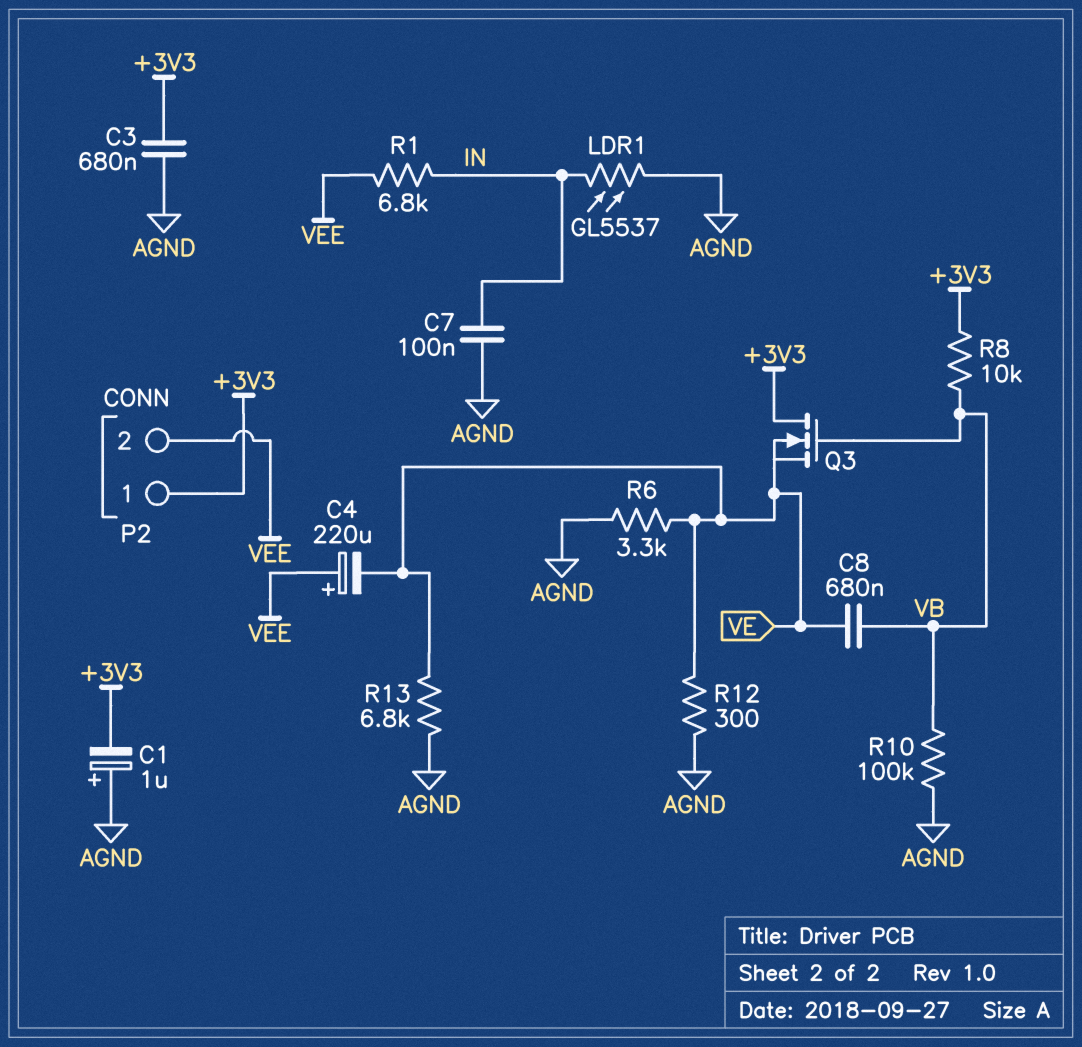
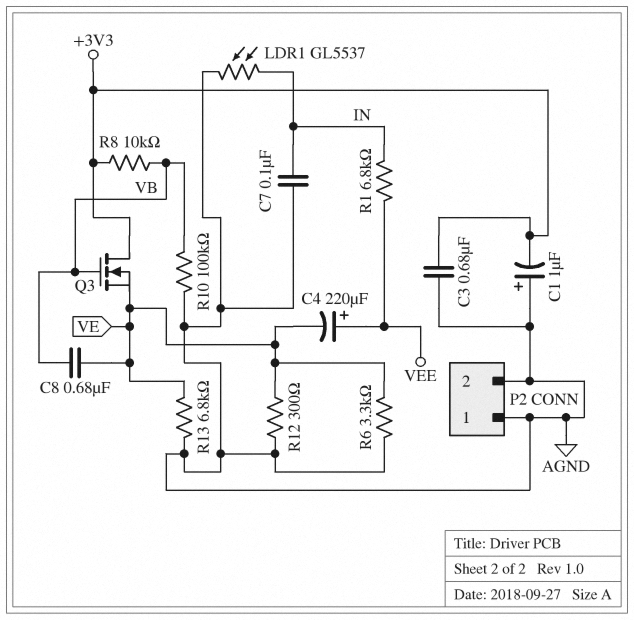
P2 pin 1: +3V3 -> AGND
P2 pin 2: VEE -> AGND

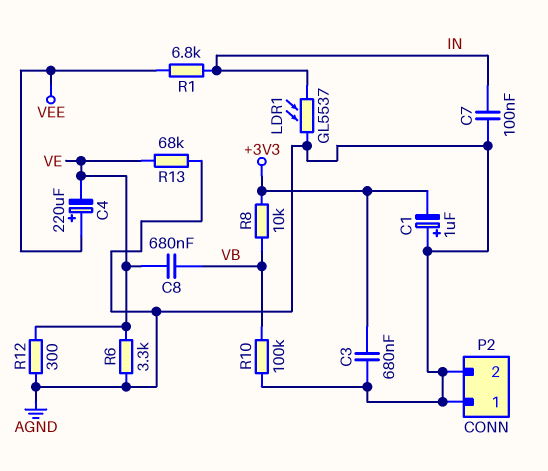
Q3: NMOS (G VB, D +3V3, S VE) -> none
R13: 6.8k (AGND, VE) -> 68k (AGND, VE)

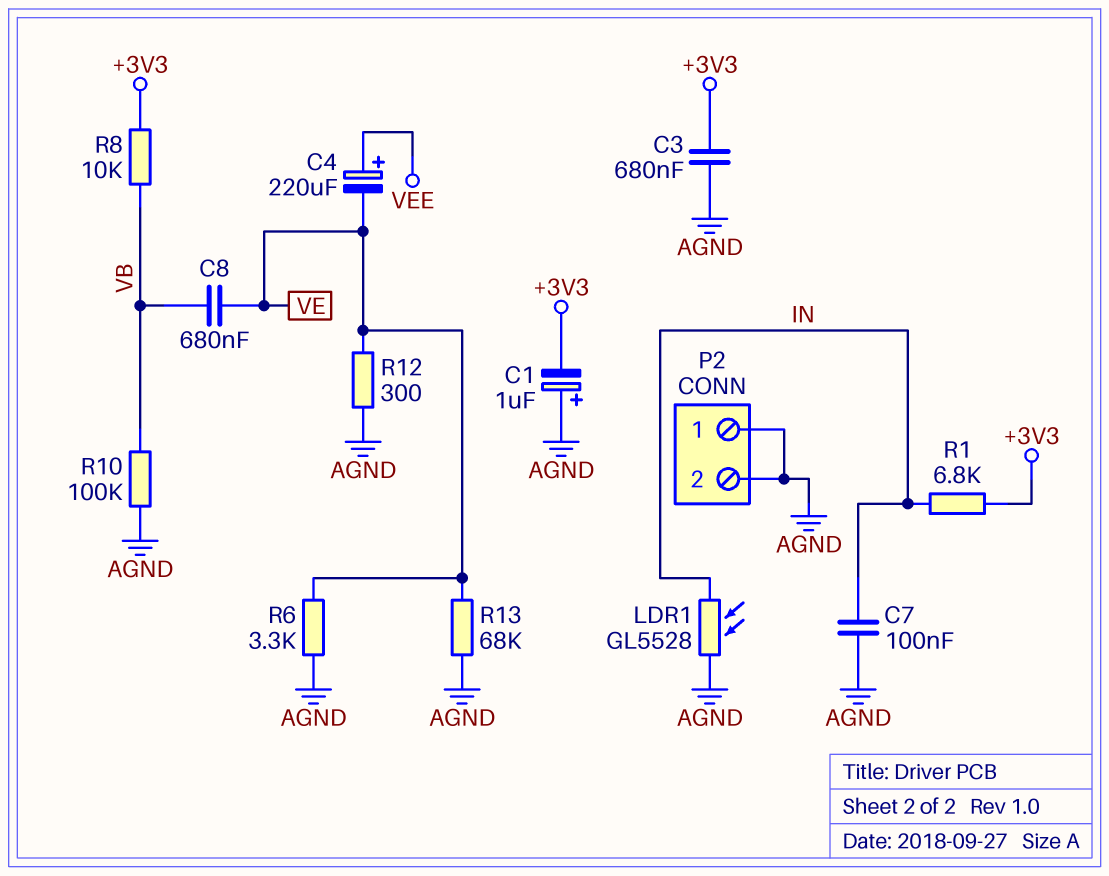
LDR1: GL5537 (AGND, IN) -> GL5528 (AGND, IN)
R1: 6.8k (IN, VEE) -> 6.8k (+3V3, IN)

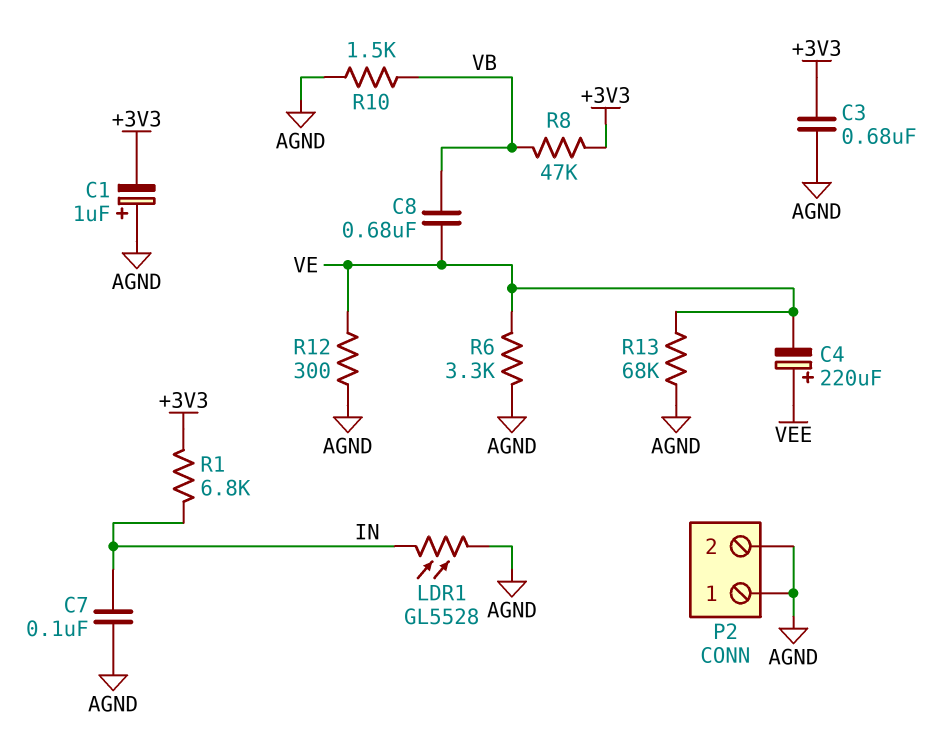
R8: 10k (+3V3, VB) -> 47k (+3V3, VB)
R10: 100k (AGND, VB) -> 1.5k (AGND, VB)

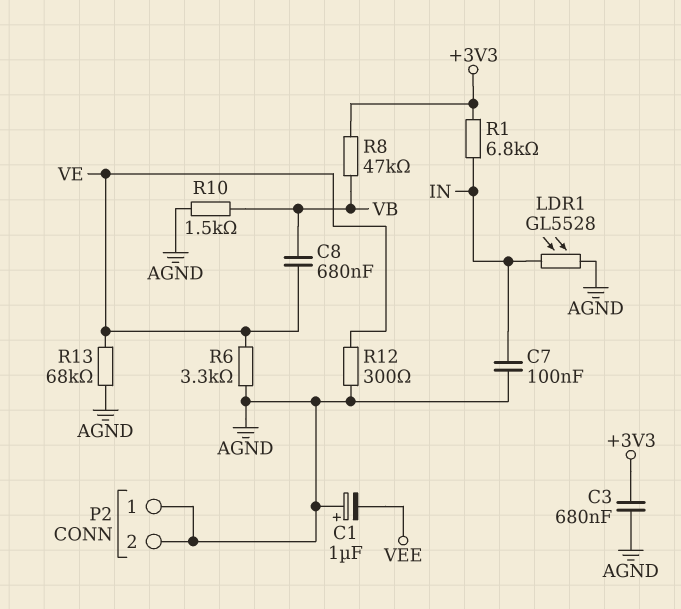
C1: 1uF (plus AGND, minus +3V3) -> 1uF (plus AGND, minus VEE)
C4: 220uF (plus VEE, minus VE) -> none

